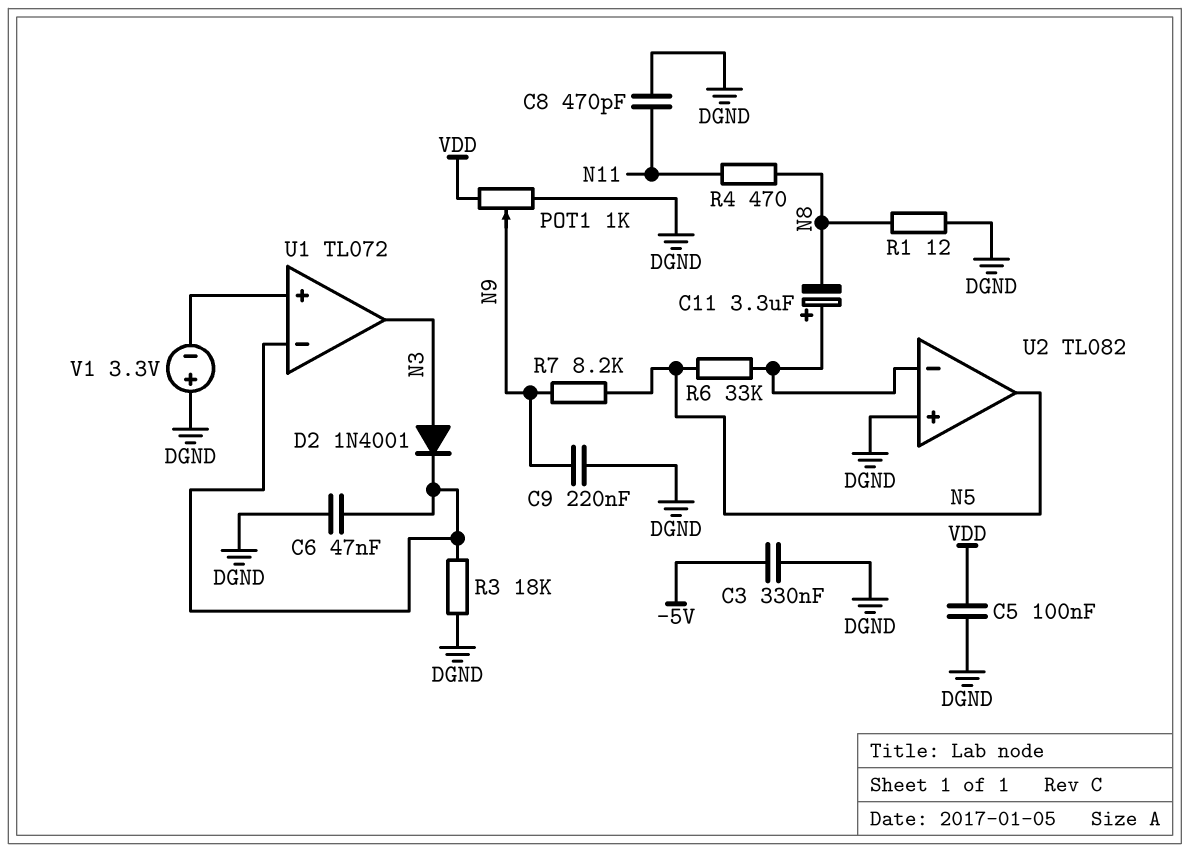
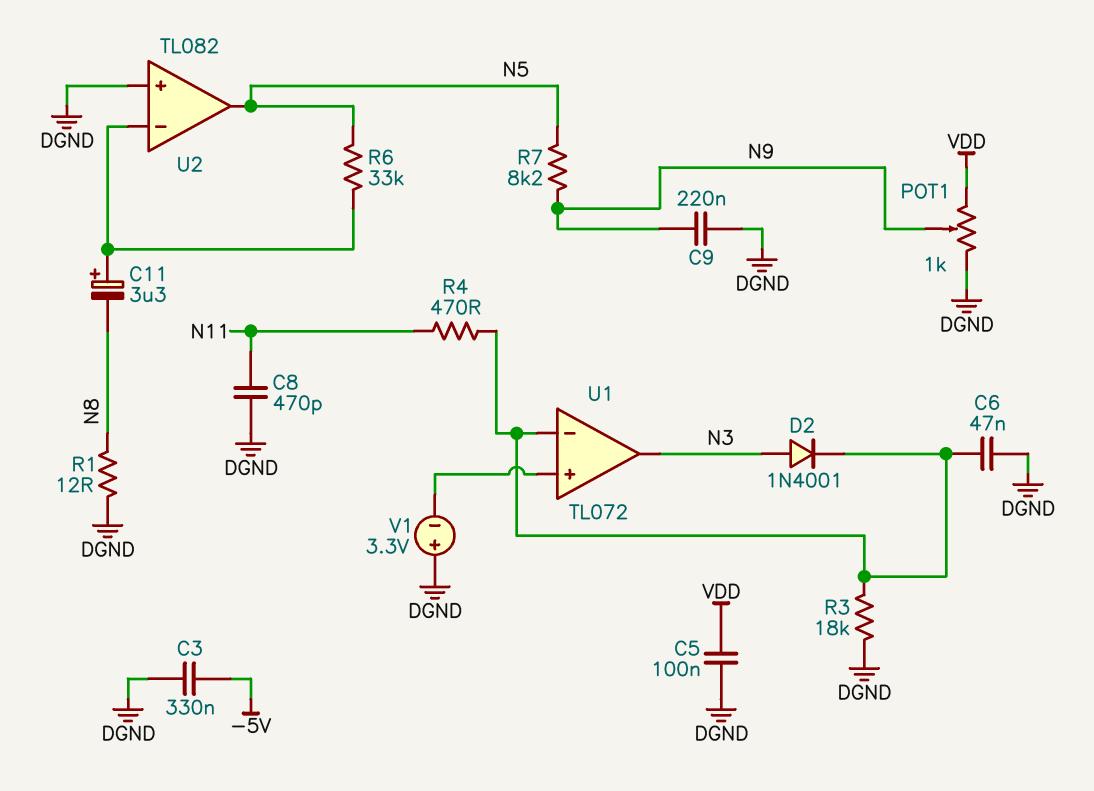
R4: 470 (N8, N11) -> 470 (N11, U1/in-)

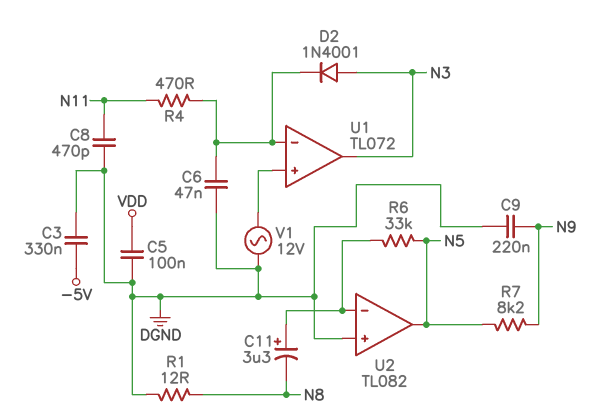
POT1: 1k (DGND, VDD, wiper N9) -> none
R3: 18k (DGND, U1/in-) -> none
V1: 3.3V (plus DGND, minus U1/in+) -> AC 12V (DGND, U1/in+)

